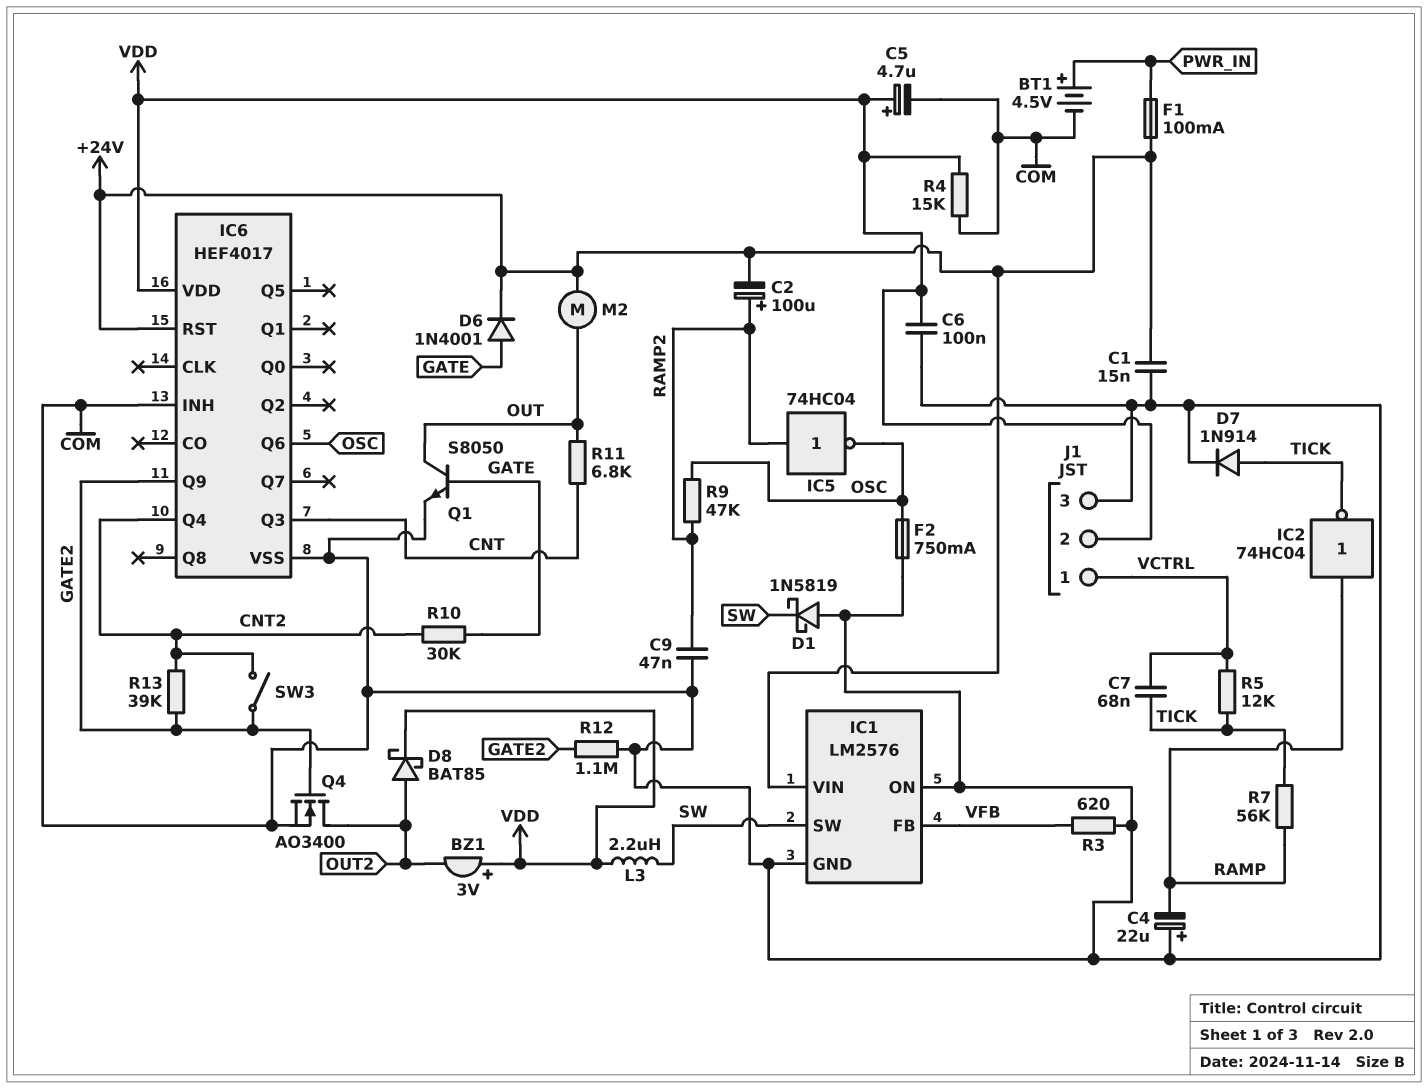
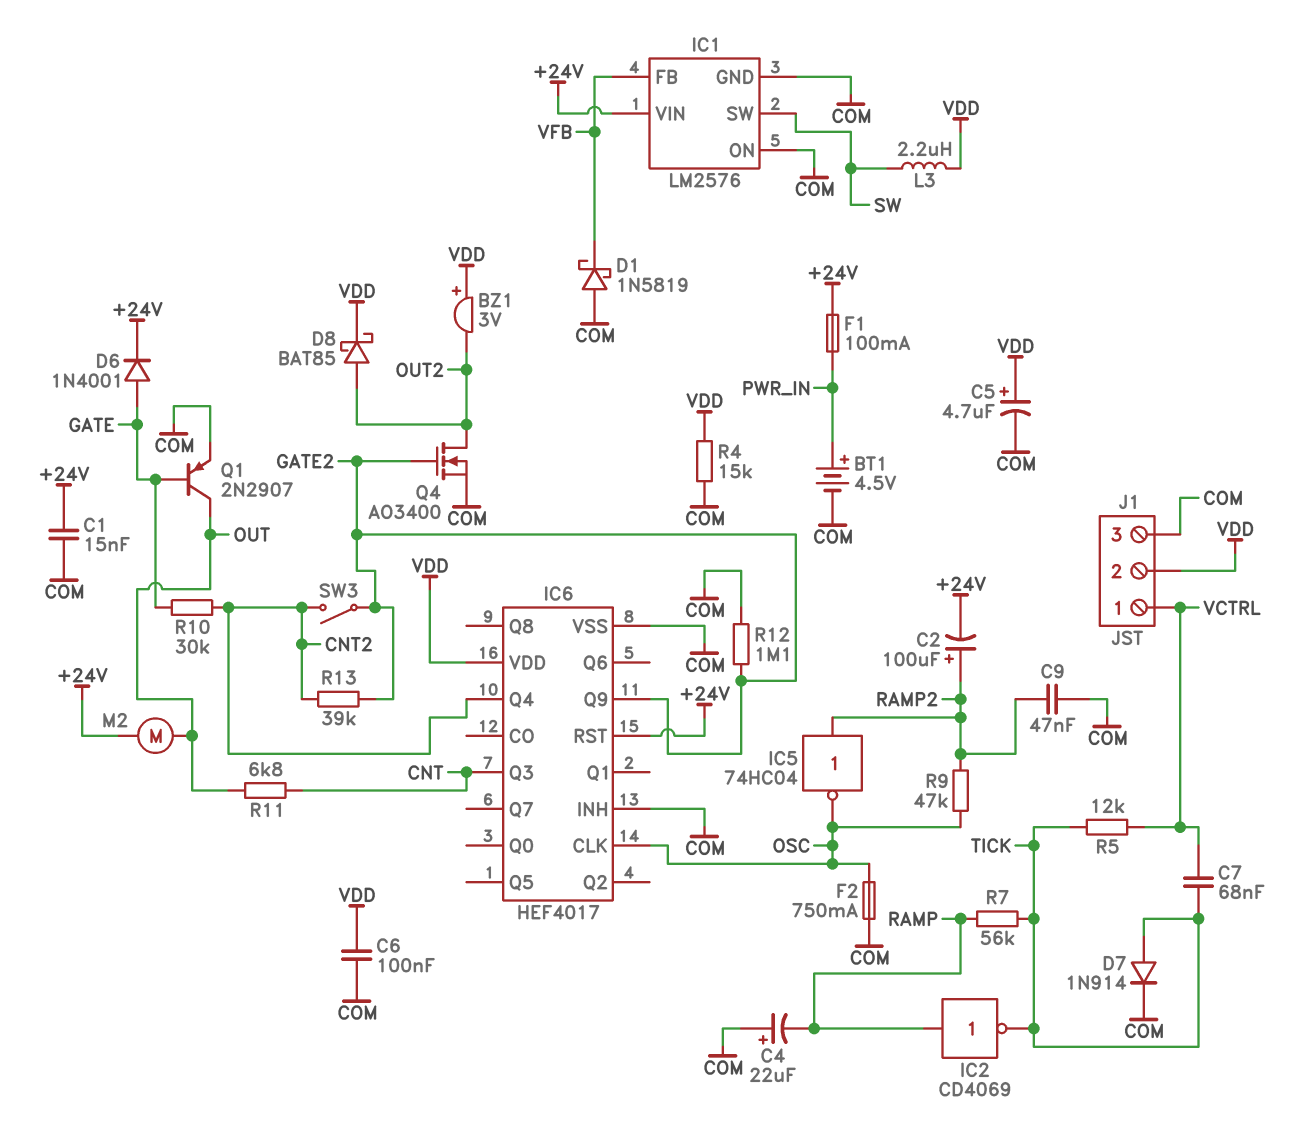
D1: schottky 1N5819 (A COM, K SW) -> schottky 1N5819 (A COM, K VFB)
IC2: NOT 74HC04 (in RAMP, out TICK) -> NOT CD4069 (in RAMP, out TICK)
IC6 pin CLK: none -> OSC
IC6 pin Q6: OSC -> none
Q1: NPN S8050 (B GATE, C OUT, E COM) -> PNP 2N2907 (B GATE, C OUT, E COM)
R3: 620 (COM, VFB) -> none

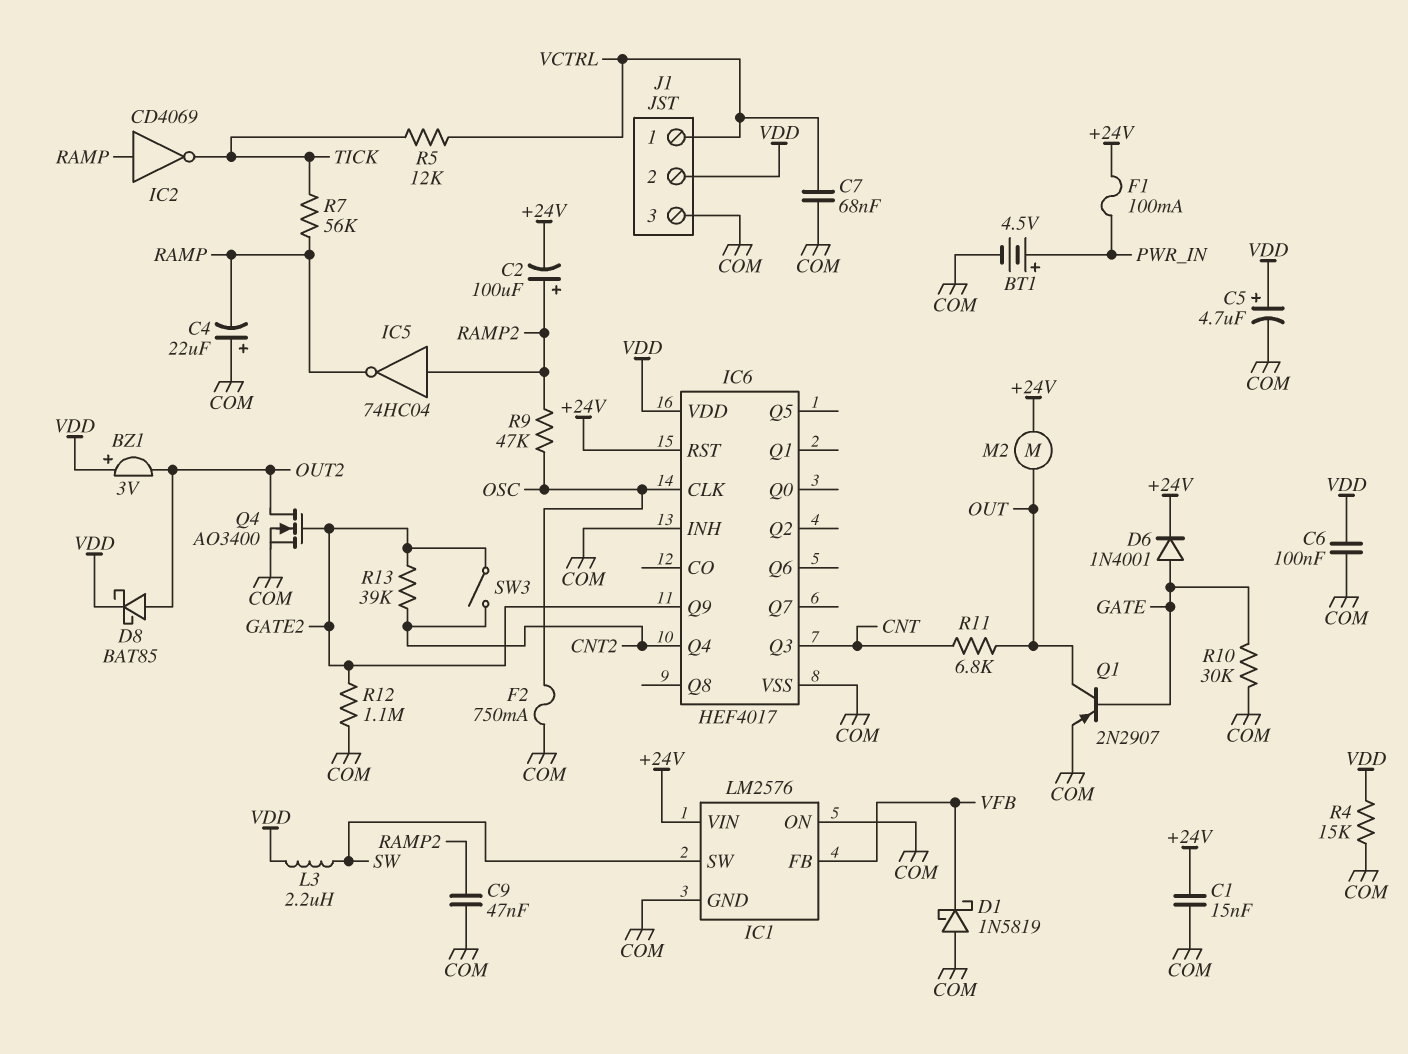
C7: 68nF (TICK, VCTRL) -> 68nF (COM, VCTRL)
D7: diode 1N914 (A TICK, K COM) -> none
IC5: NOT 74HC04 (in RAMP2, out OSC) -> NOT 74HC04 (in RAMP2, out RAMP)
R10: 30k (CNT2, GATE) -> 30k (COM, GATE)

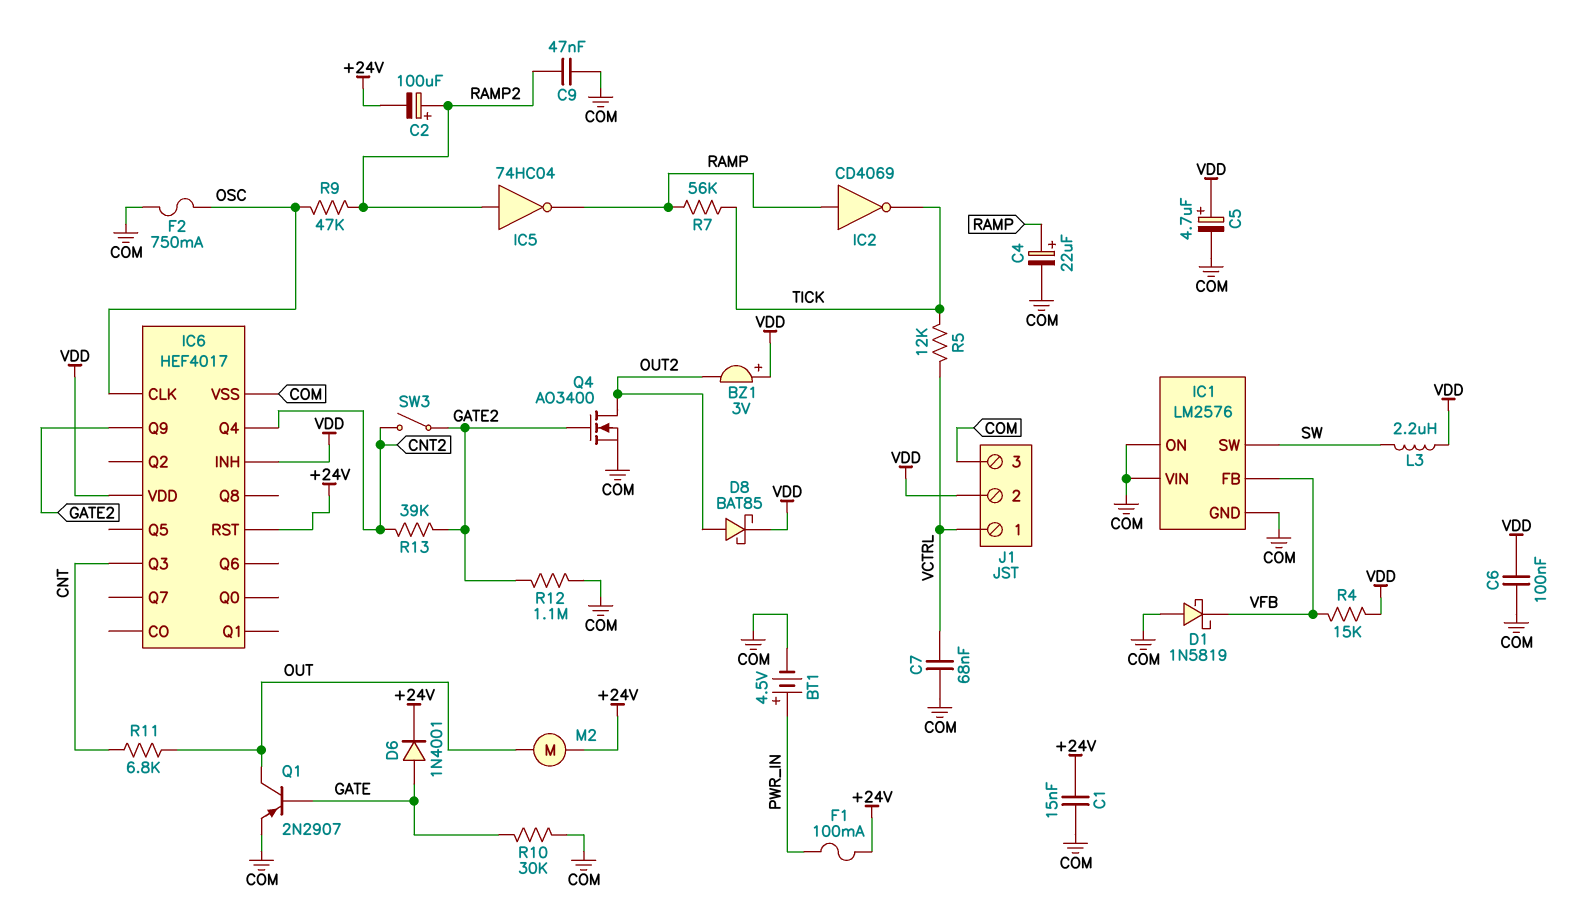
C4: 22uF (plus COM, minus RAMP) -> 22uF (plus RAMP, minus COM)
IC1 pin VIN: +24V -> COM
IC6 pin INH: COM -> VDD
R4: 15k (COM, VDD) -> 15k (VDD, VFB)

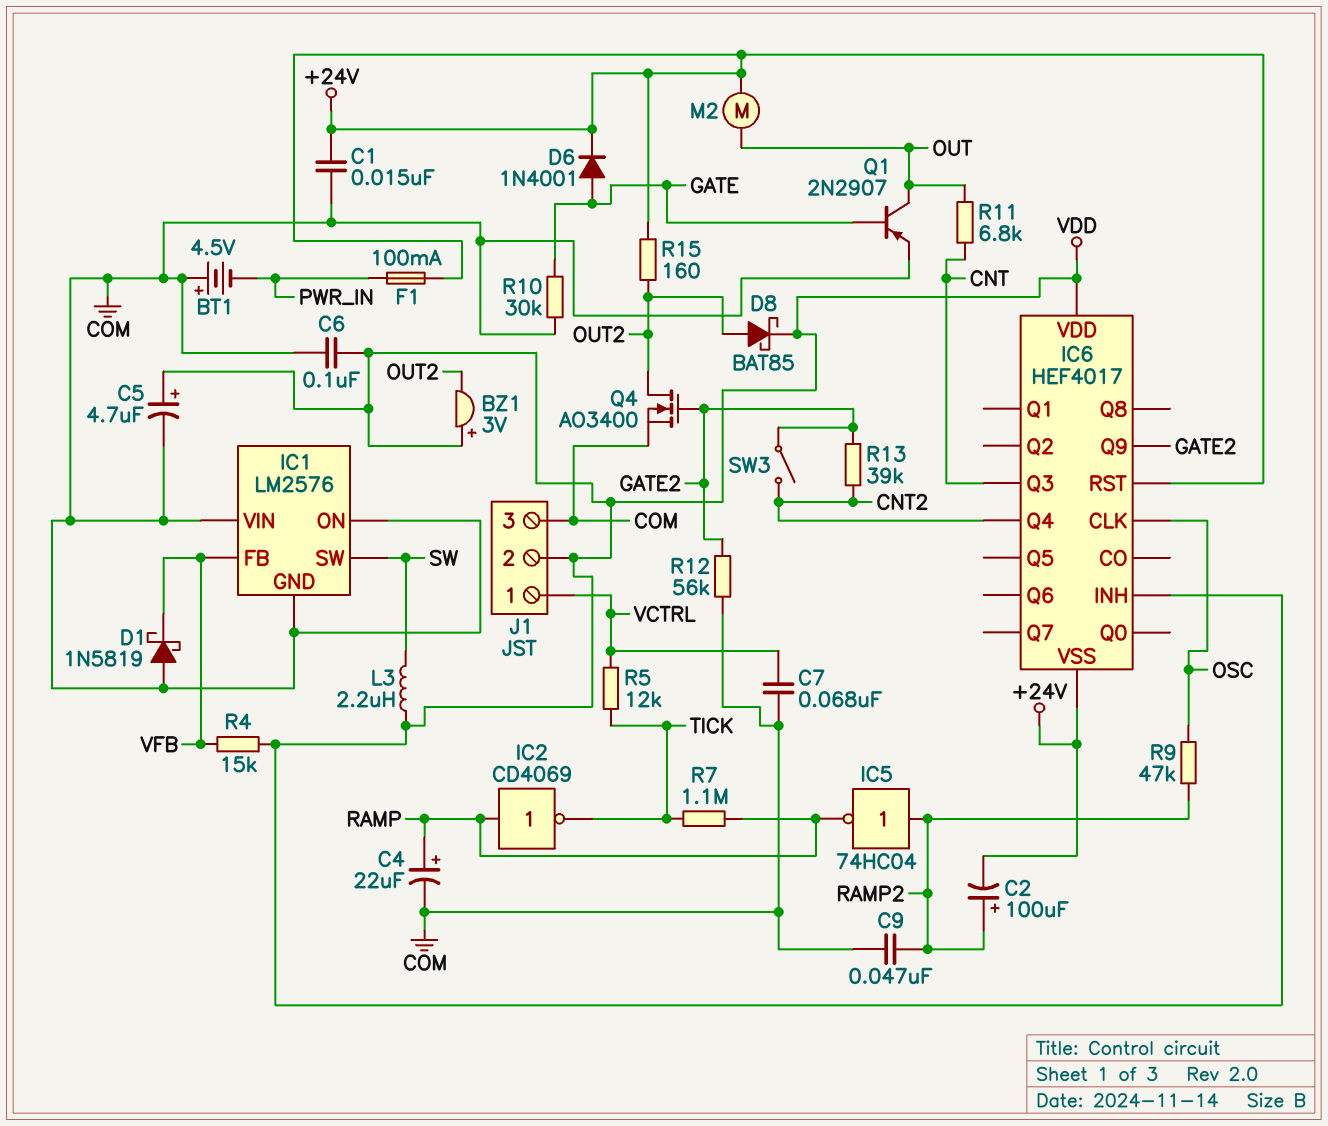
BT1: 4.5V (plus PWR_IN, minus COM) -> 4.5V (plus COM, minus PWR_IN)
F2: 750mA (COM, OSC) -> none
IC6 pin VSS: COM -> +24V
R7: 56k (RAMP, TICK) -> 1.1M (RAMP, TICK)
R12: 1.1M (COM, GATE2) -> 56k (COM, GATE2)
R15: none -> 160 (+24V, OUT2)

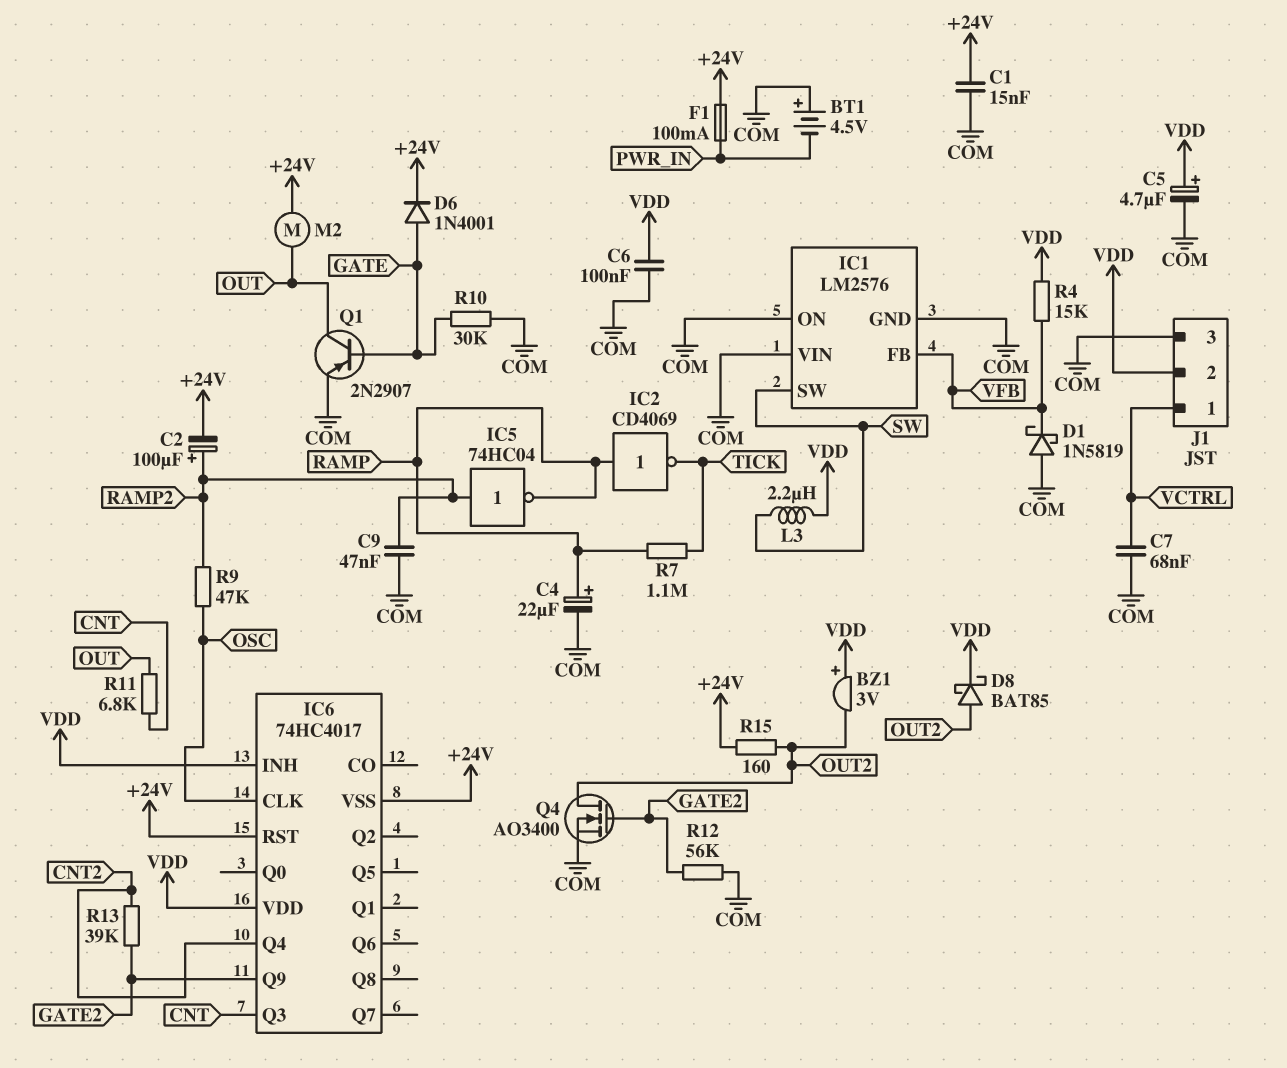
IC6: HEF4017 -> 74HC4017
R5: 12k (TICK, VCTRL) -> none
SW3: switch (CNT2, GATE2) -> none

